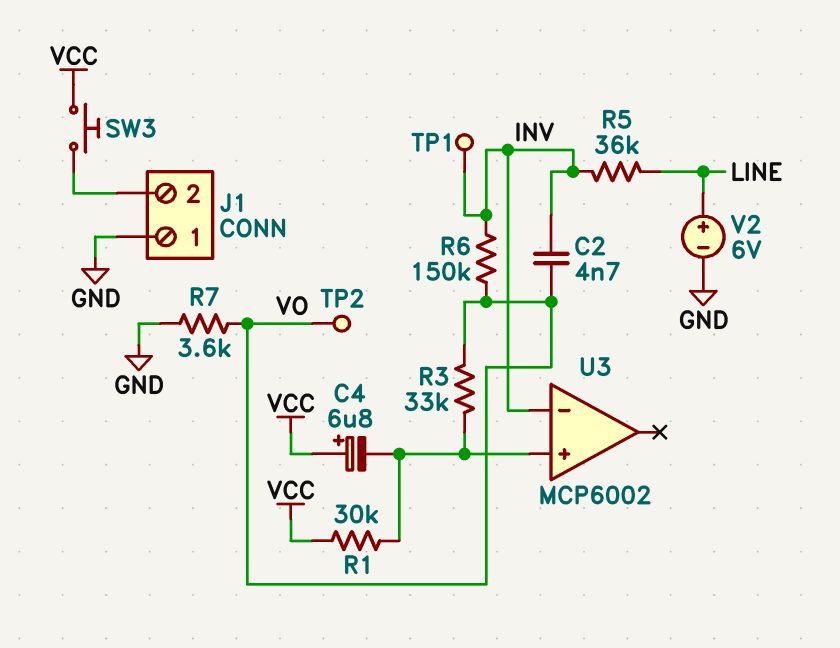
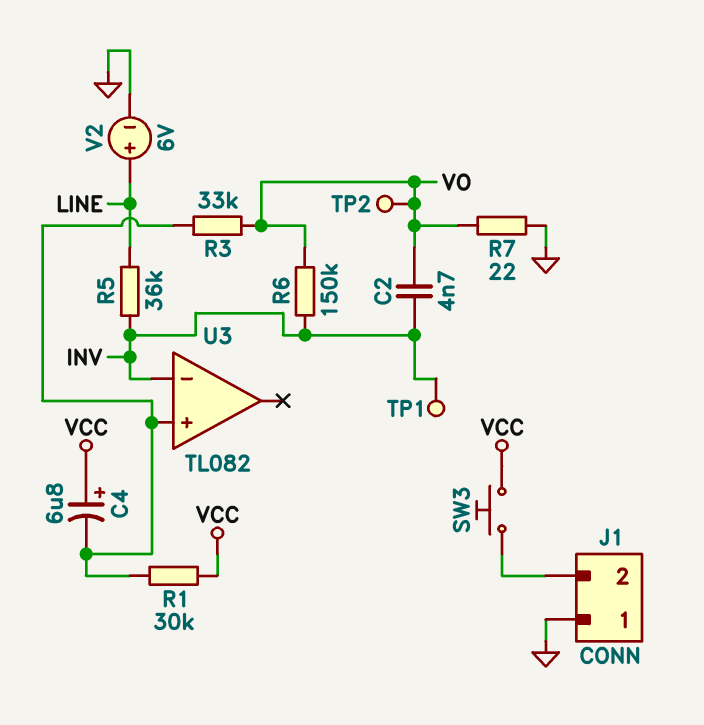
R7: 3.6k (GND, VO) -> 22 (GND, VO)
U3: MCP6002 -> TL082

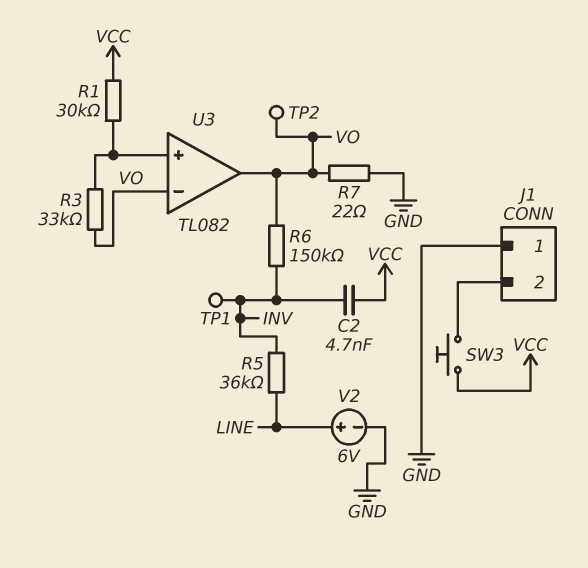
C2: 4.7nF (INV, VO) -> 4.7nF (INV, VCC)
C4: 6.8uF (plus VCC, minus U3/in+) -> none
U3 pin in-: INV -> VO
U3 pin out: none -> VO

